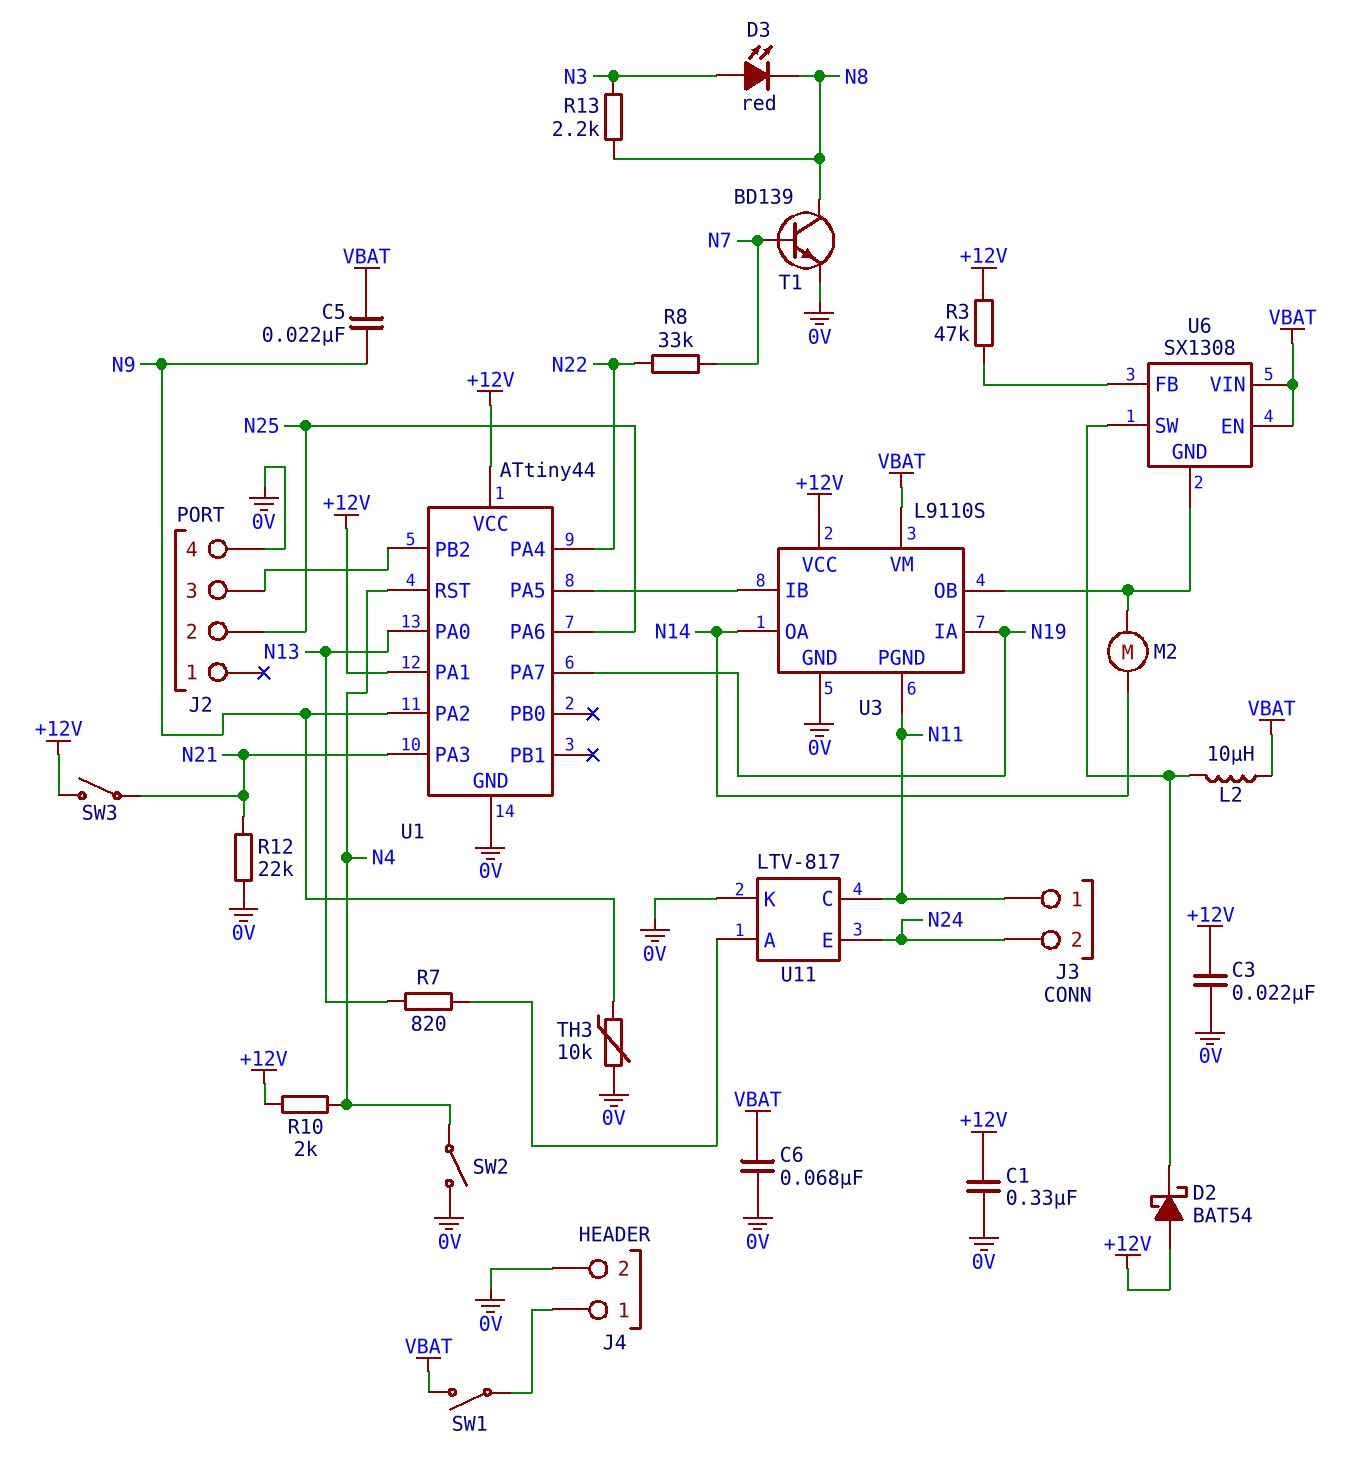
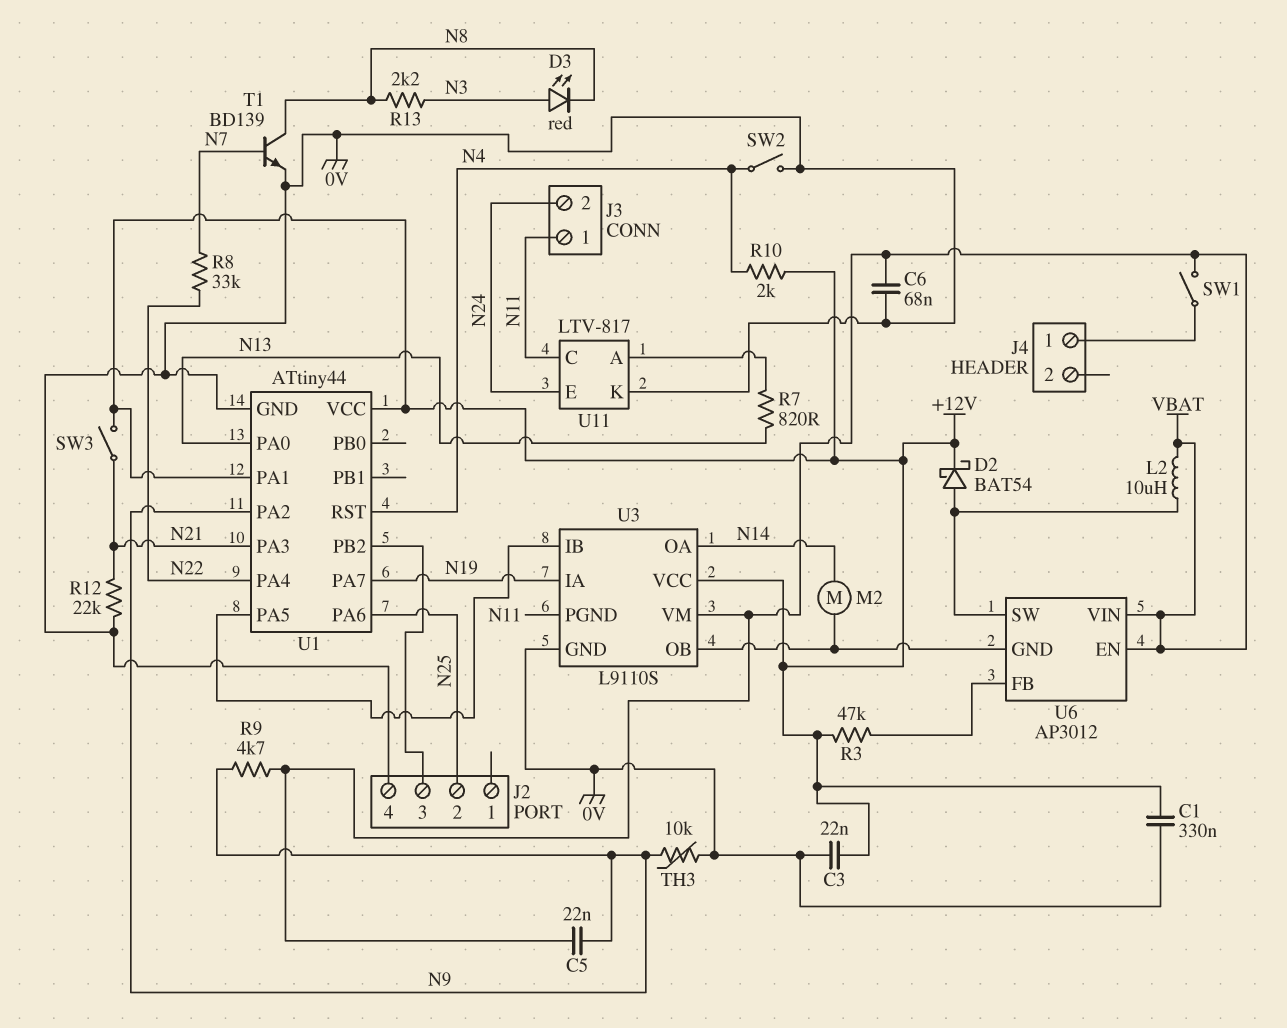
D2: schottky BAT54 (A +12V, K U6/SW) -> schottky BAT54 (A U6/SW, K +12V)
J4 pin 2: 0V -> none
R9: none -> 4.7k (N9, VBAT)
U6: SX1308 -> AP3012

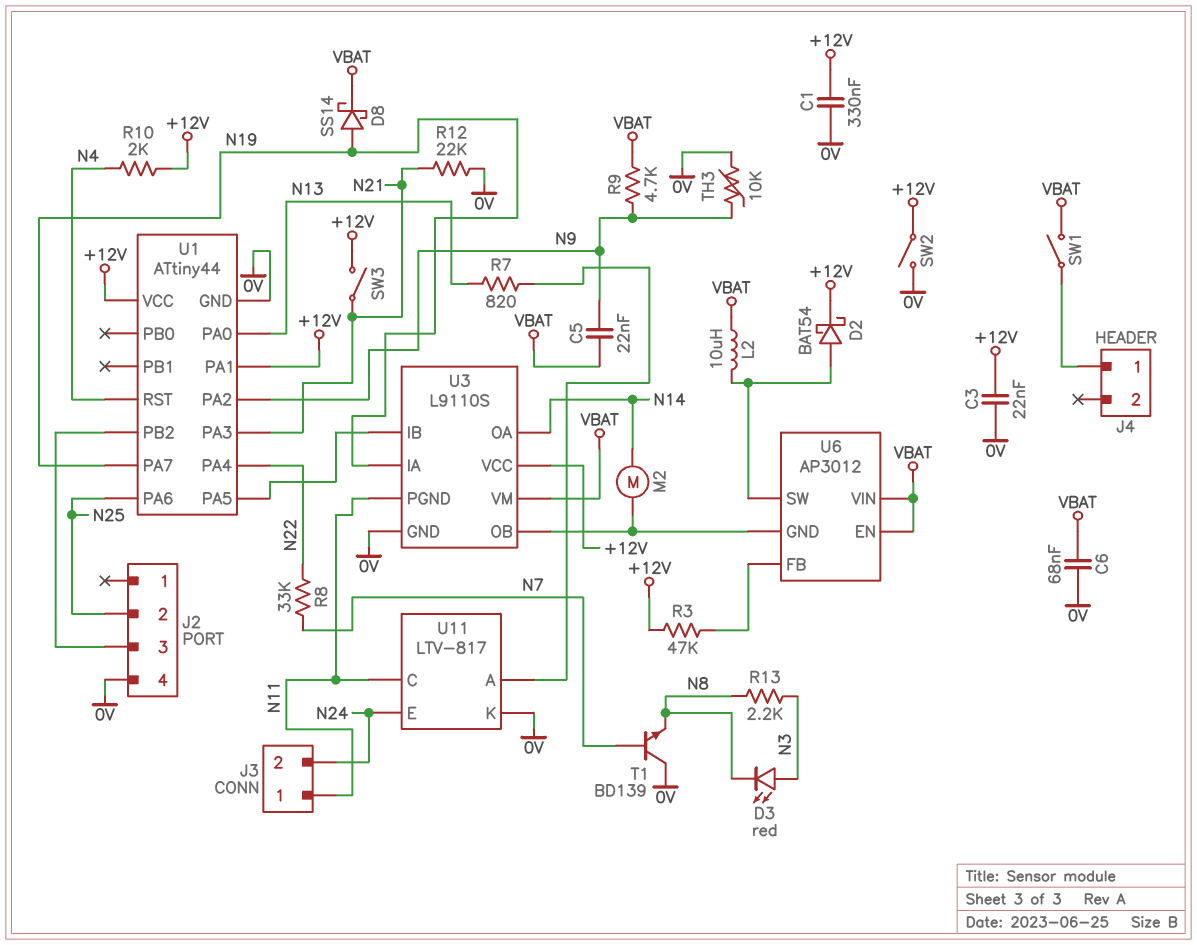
D8: none -> schottky SS14 (A N19, K VBAT)
SW2: switch (0V, N4) -> switch (+12V, 0V)
T1: NPN BD139 (B N7, C N8, E 0V) -> NPN BD139 (B N7, C 0V, E N8)

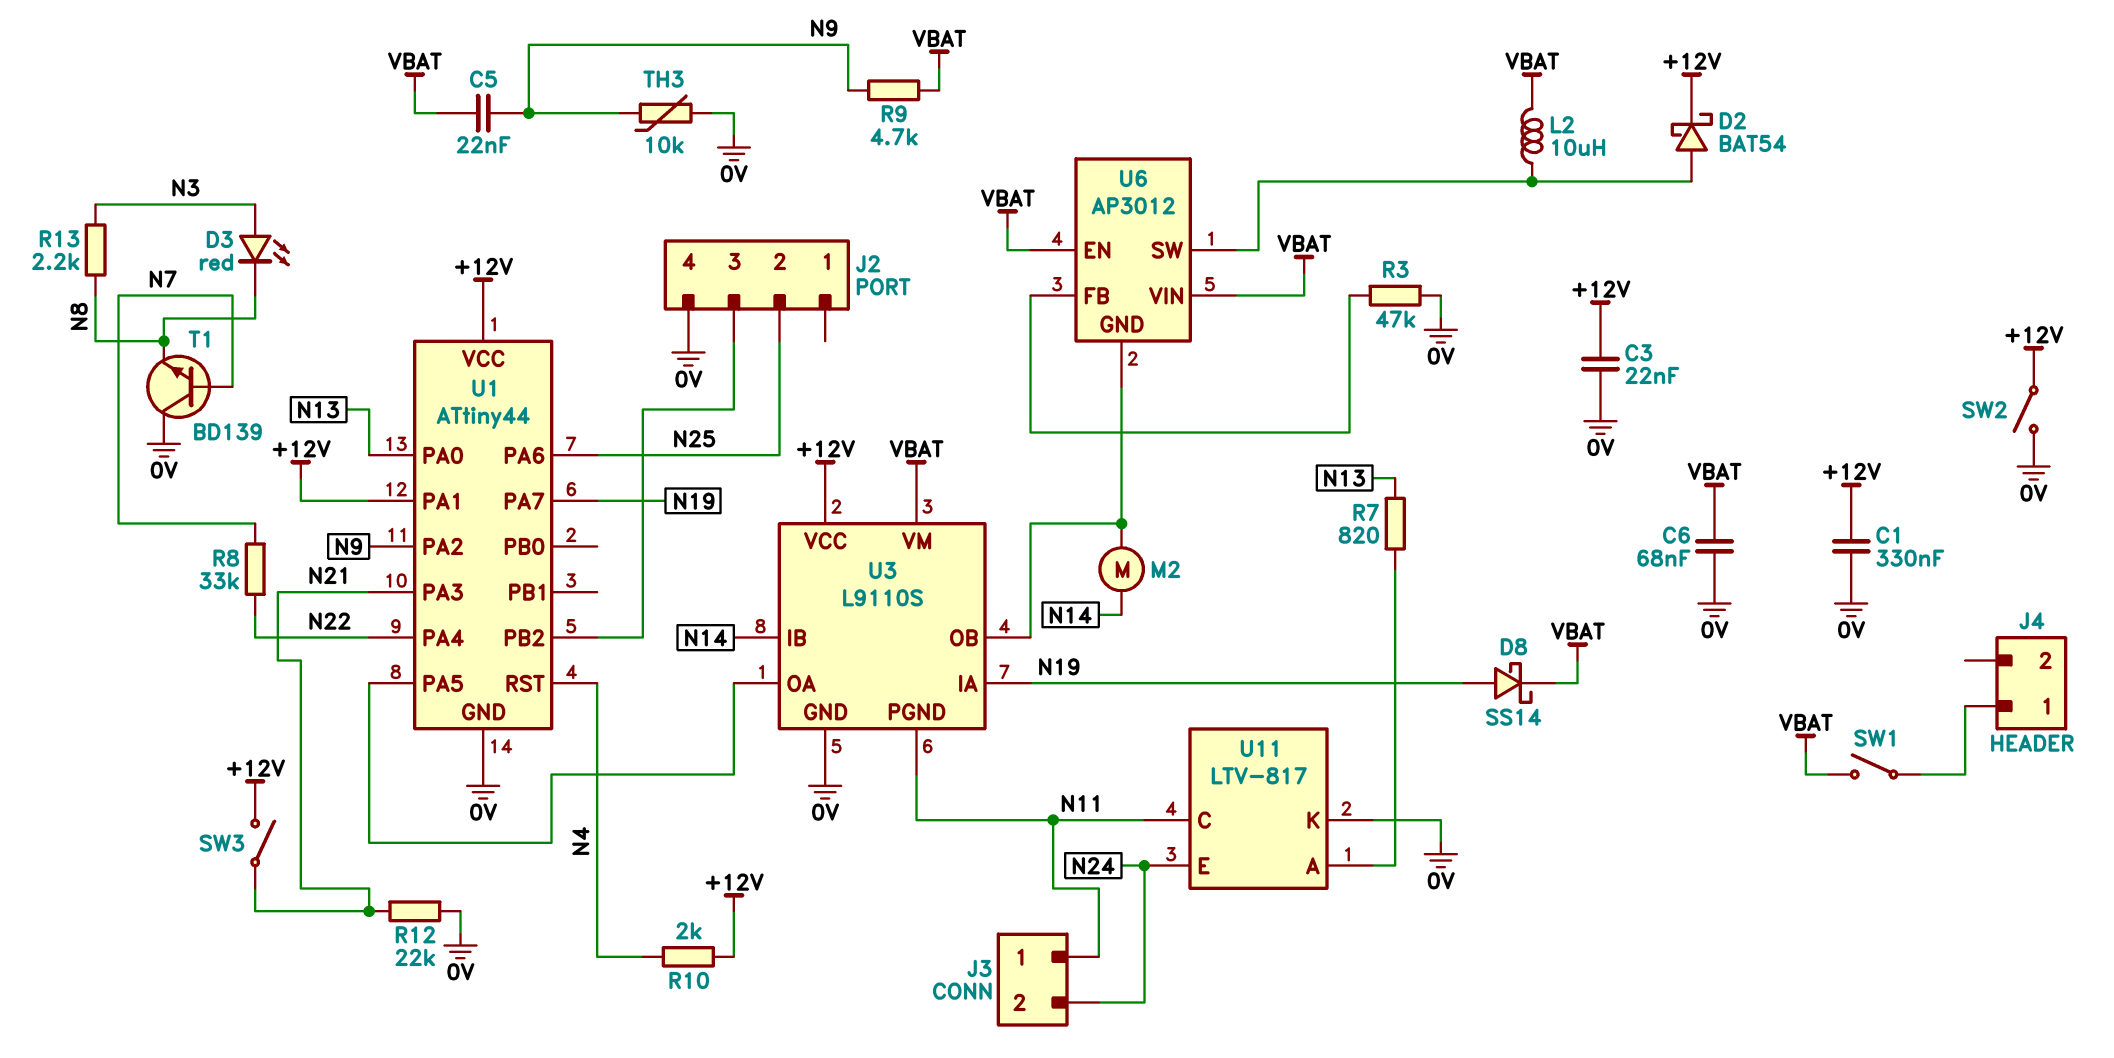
R3: 47k (+12V, U6/FB) -> 47k (0V, U6/FB)
U3 pin IB: U1/PA5 -> N14
U3 pin OA: N14 -> U1/PA5

